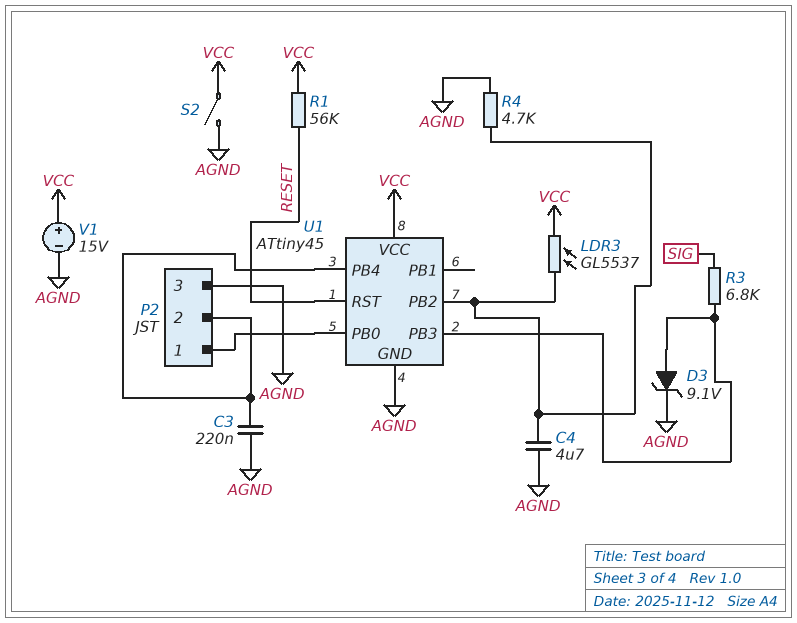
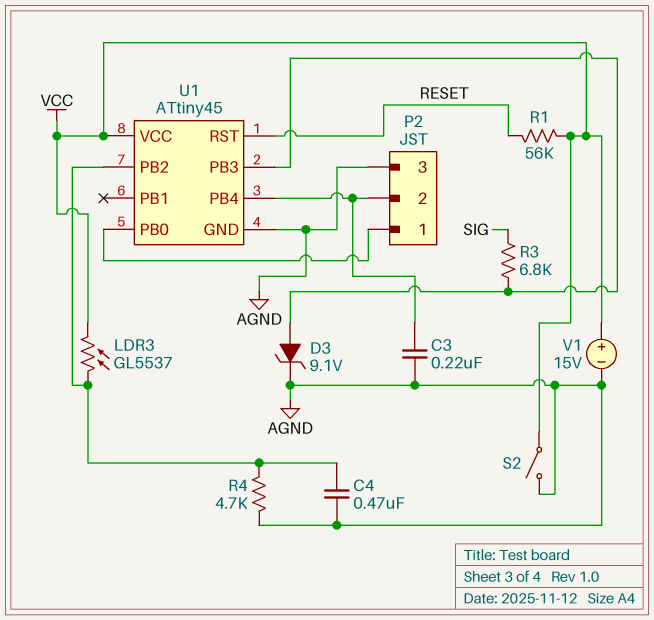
C4: 4.7uF (AGND, U1/PB2) -> 470nF (AGND, U1/PB2)

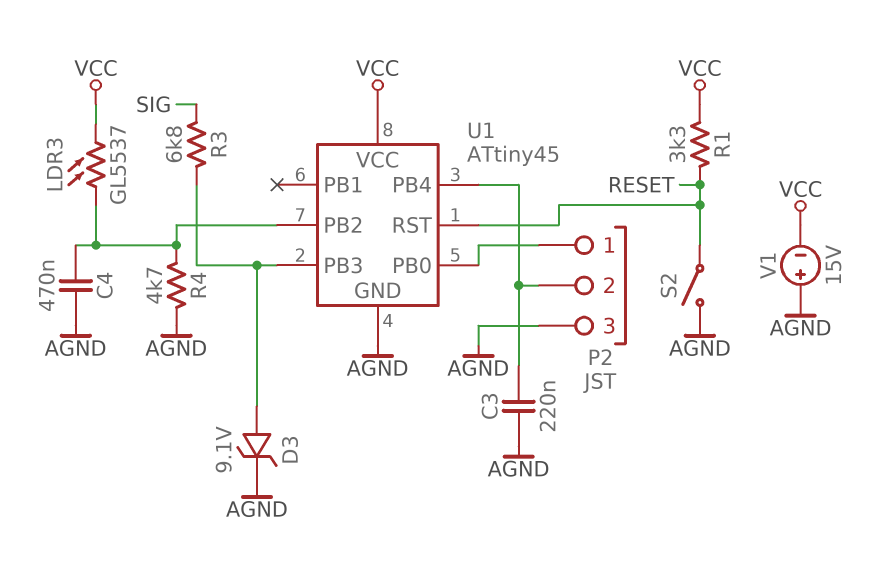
R1: 56k (RESET, VCC) -> 3.3k (RESET, VCC)
S2: switch (AGND, VCC) -> switch (AGND, RESET)
V1: 15V (plus VCC, minus AGND) -> 15V (plus AGND, minus VCC)

